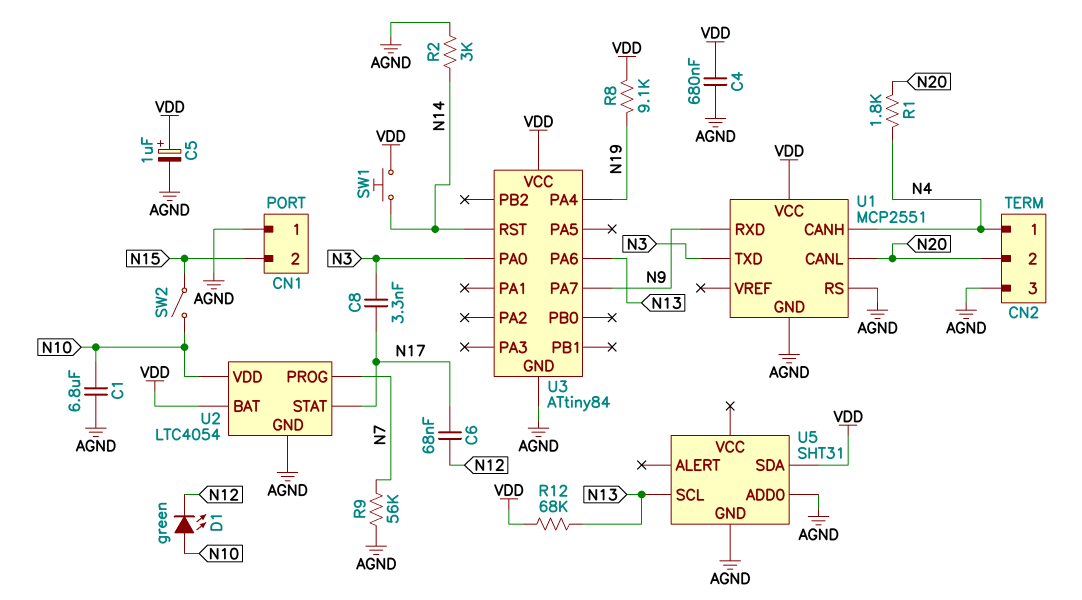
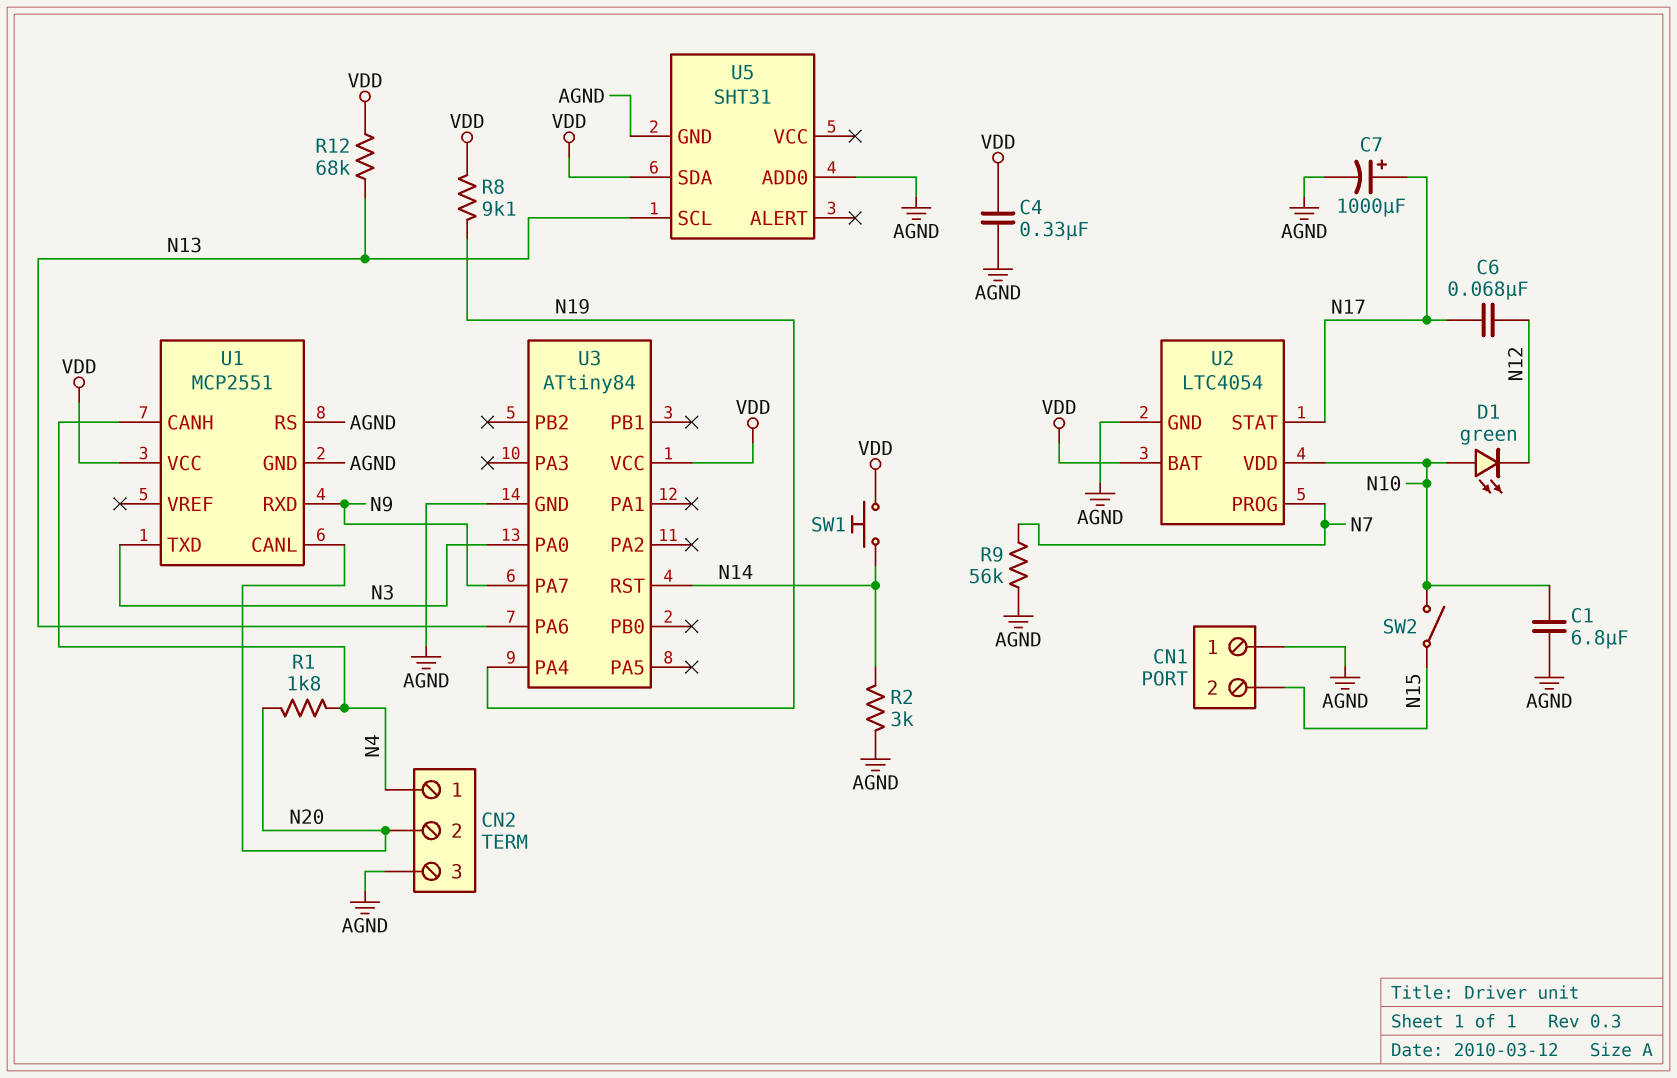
C4: 680nF (AGND, VDD) -> 330nF (AGND, VDD)
C5: 1uF (plus VDD, minus AGND) -> none
C7: none -> 1000uF (plus N17, minus AGND)
C8: 3.3nF (N3, N17) -> none

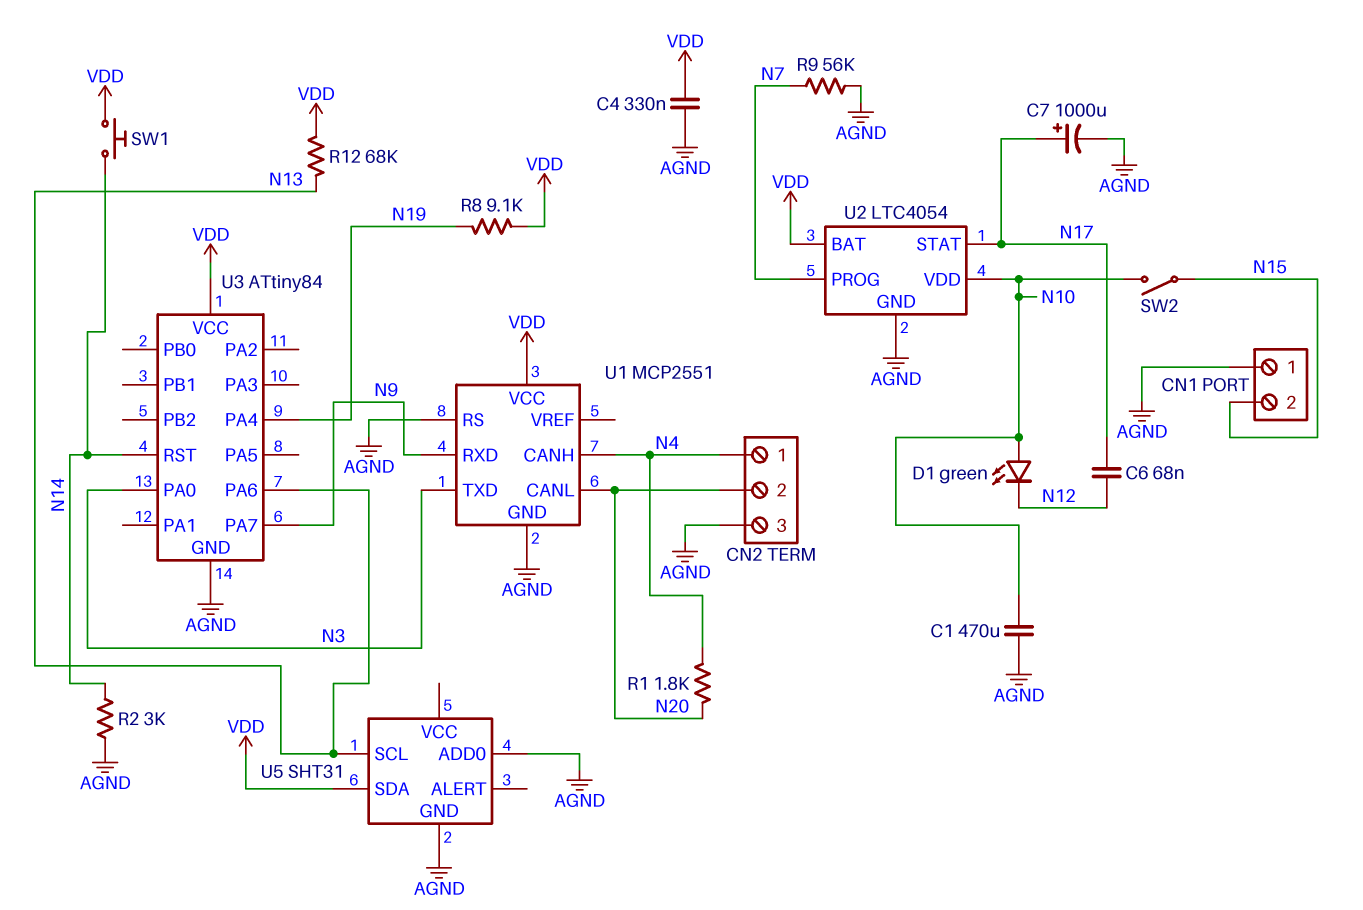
C1: 6.8uF (AGND, N10) -> 470uF (AGND, N10)

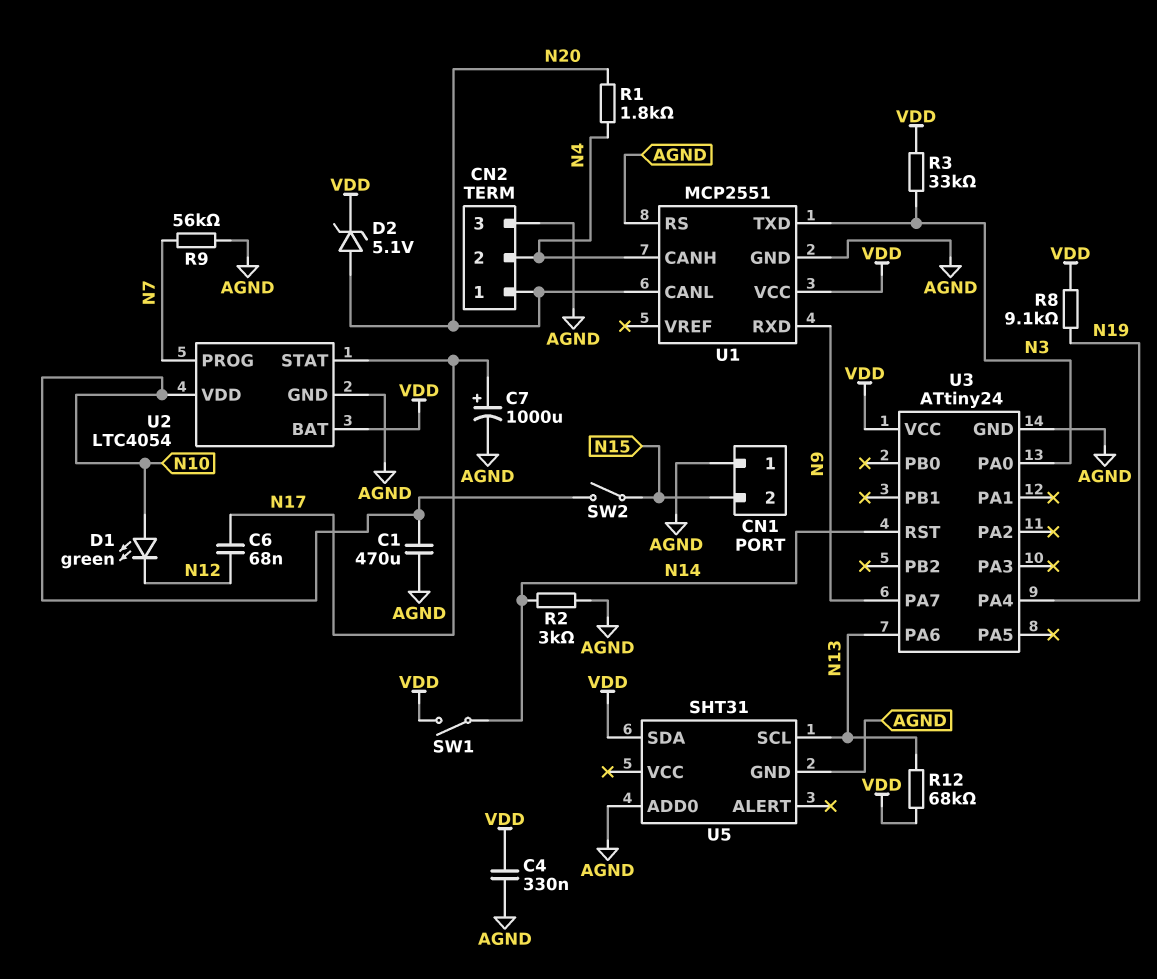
CN2 pin 1: N4 -> N20
CN2 pin 2: N20 -> N4
D2: none -> zener 5.1V (A N20, K VDD)
R3: none -> 33k (N3, VDD)
SW1: button (N14, VDD) -> switch (N14, VDD)
U3: ATtiny84 -> ATtiny24

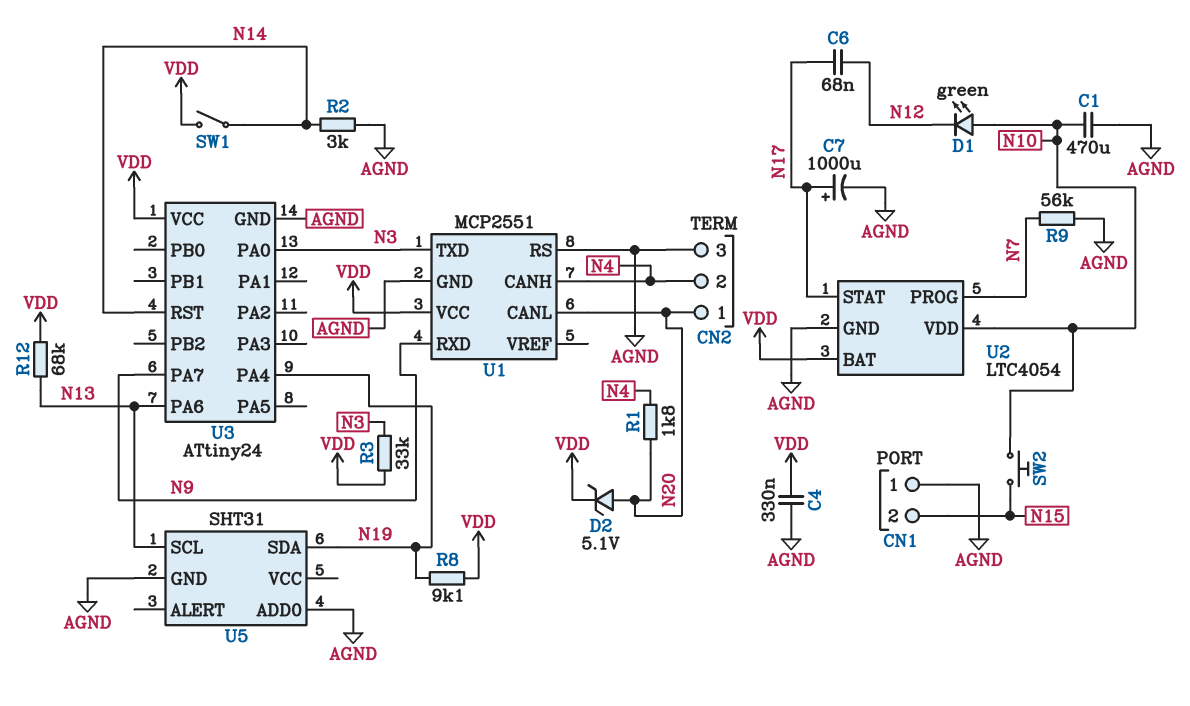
SW2: switch (N10, N15) -> button (N10, N15)
U5 pin SDA: VDD -> N19

